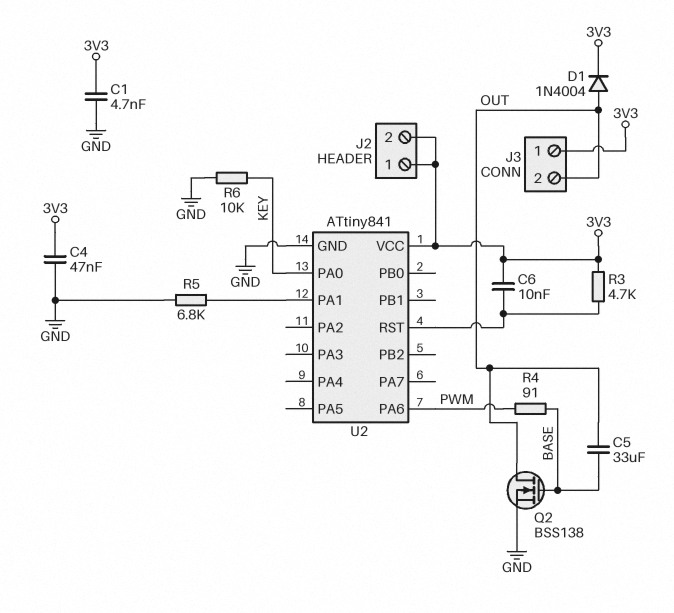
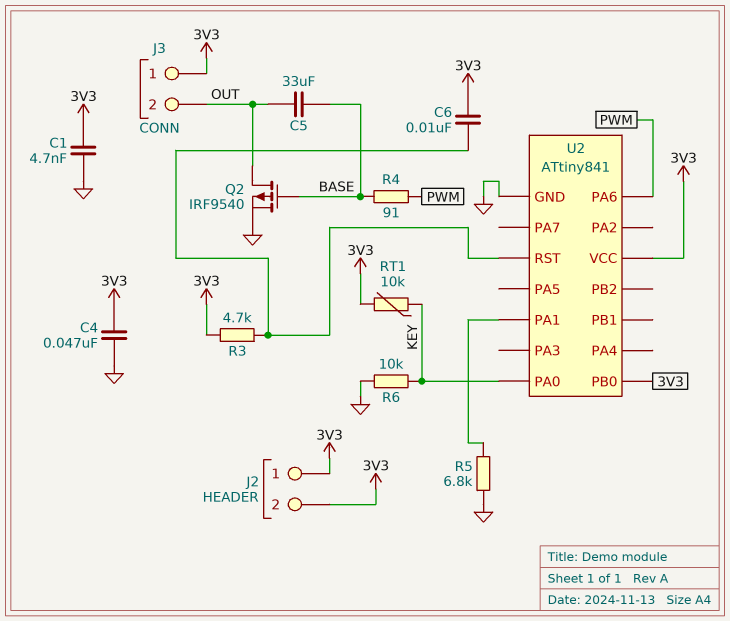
D1: diode 1N4004 (A OUT, K 3V3) -> none
Q2: NMOS BSS138 (G BASE, D OUT, S GND) -> PMOS IRF9540 (G BASE, D OUT, S GND)
RT1: none -> 10k (3V3, KEY)
U2 pin PB0: none -> 3V3

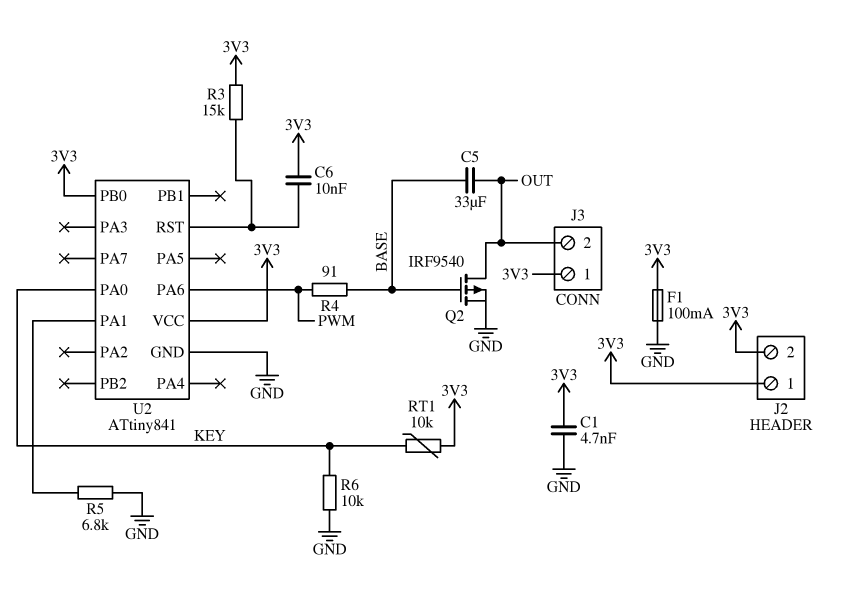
C4: 47nF (3V3, GND) -> none
F1: none -> 100mA (3V3, GND)
R3: 4.7k (3V3, U2/RST) -> 15k (3V3, U2/RST)

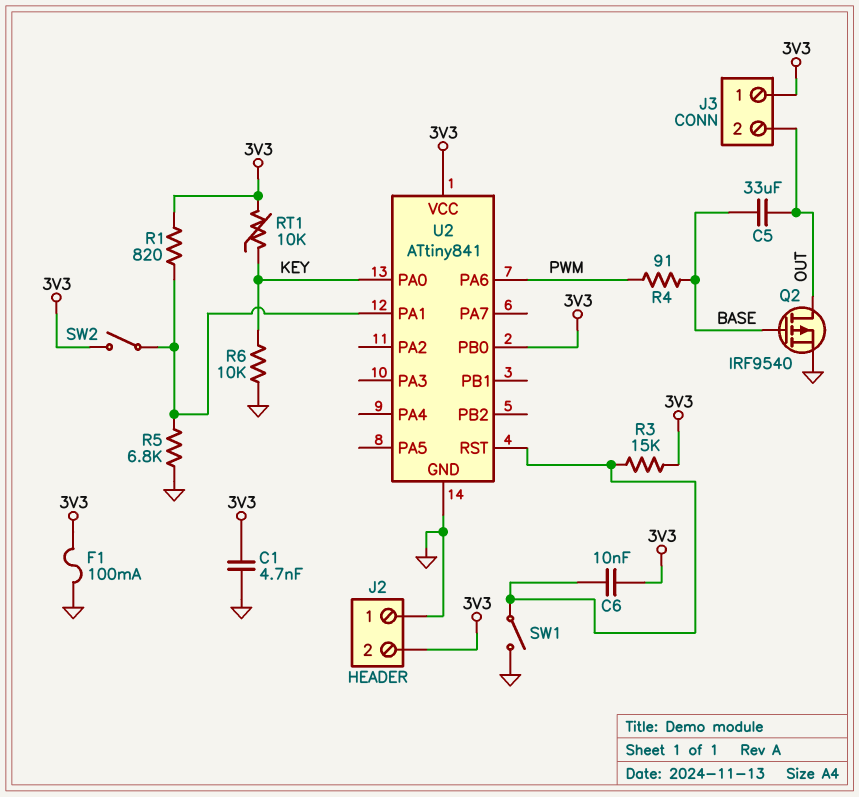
J2 pin 1: 3V3 -> GND
R1: none -> 820 (3V3, U2/PA1)
SW1: none -> switch (GND, U2/RST)
SW2: none -> switch (3V3, U2/PA1)

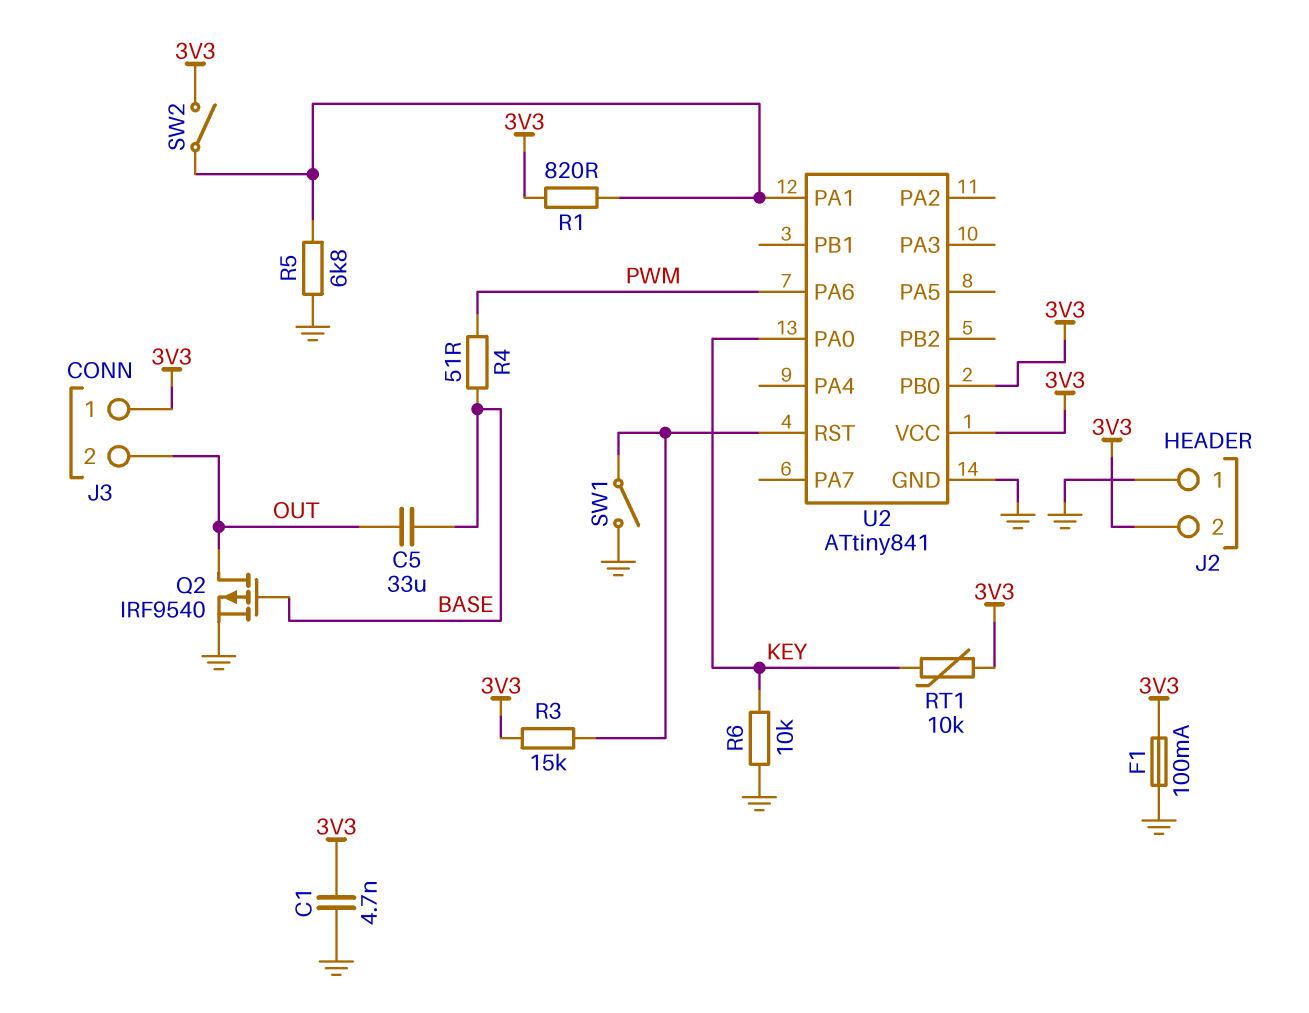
C6: 10nF (3V3, U2/RST) -> none
R4: 91 (BASE, PWM) -> 51 (BASE, PWM)

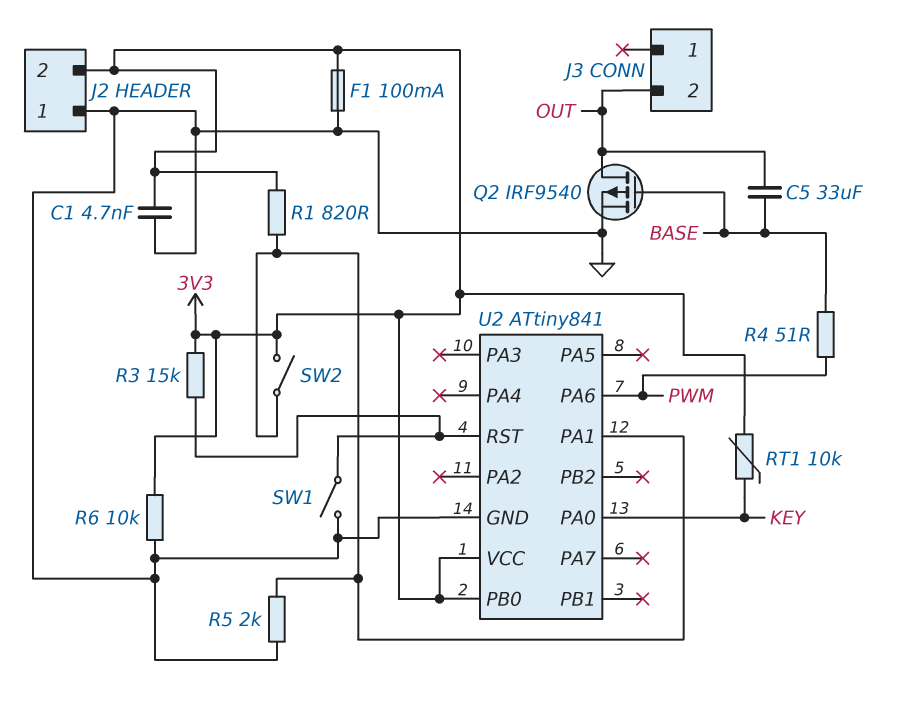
J3 pin 1: 3V3 -> none
R5: 6.8k (GND, U2/PA1) -> 2k (GND, U2/PA1)
R6: 10k (GND, KEY) -> 10k (3V3, GND)

